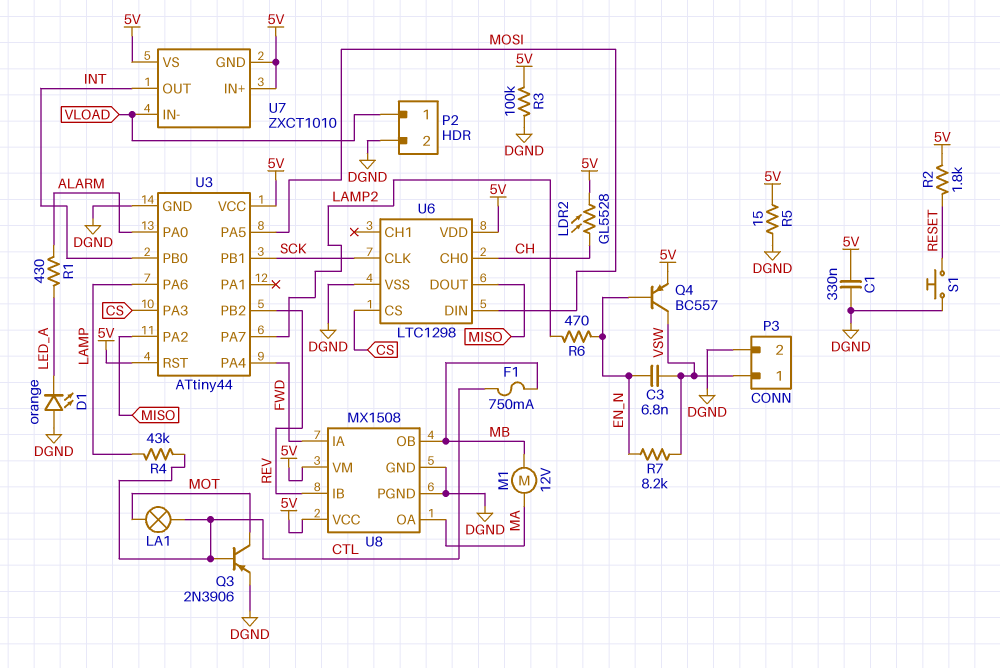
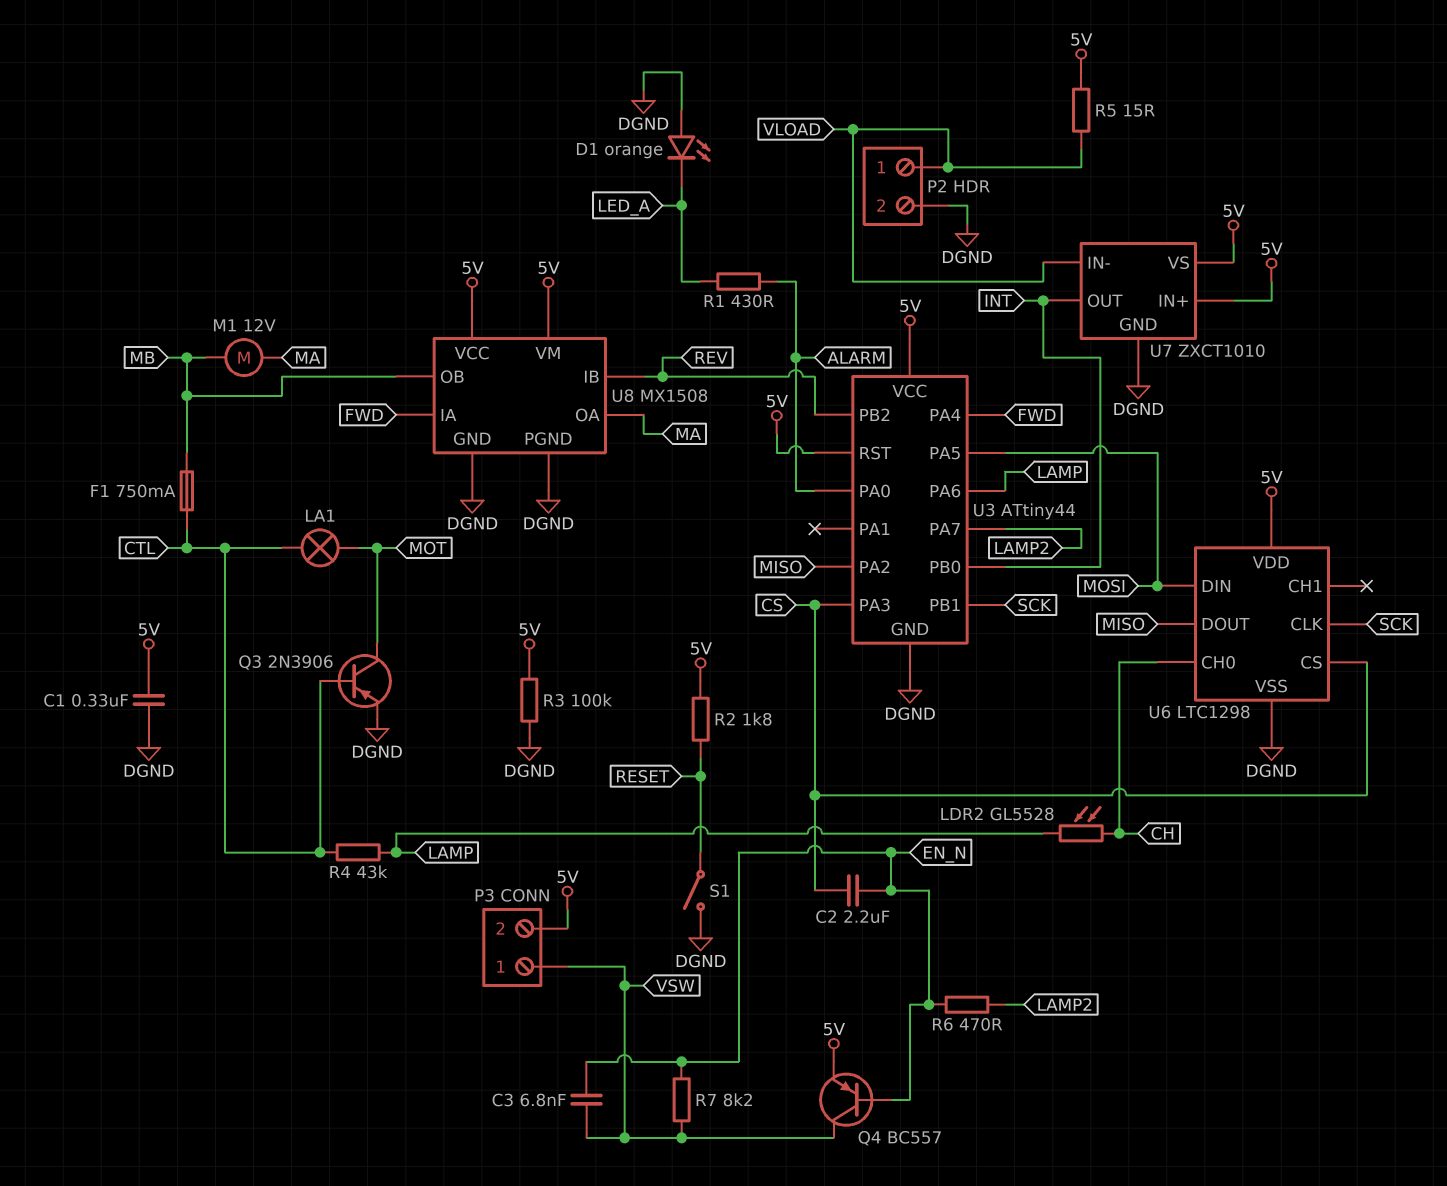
C2: none -> 2.2uF (CS, EN_N)
LDR2: GL5528 (5V, CH) -> GL5528 (CH, LAMP)
P3 pin 2: DGND -> 5V
R5: 15 (5V, DGND) -> 15 (5V, VLOAD)
S1: button (DGND, RESET) -> switch (DGND, RESET)
U7 pin GND: 5V -> DGND

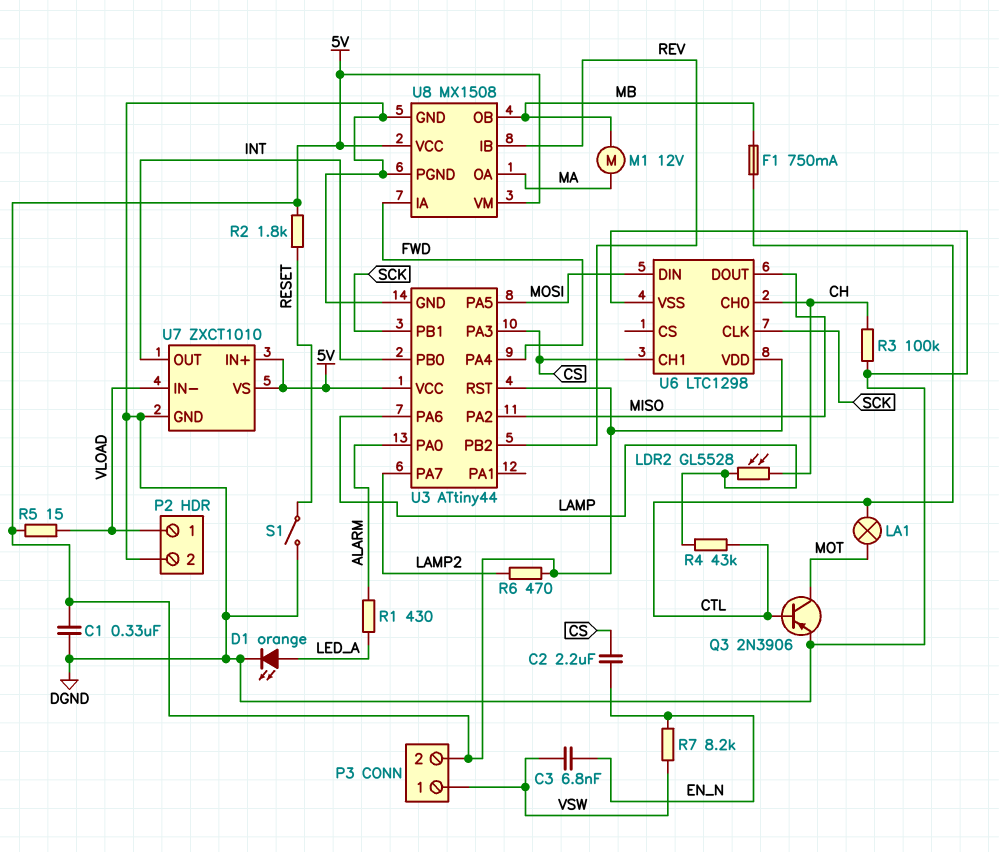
D1: LED orange (A DGND, K LED_A) -> LED orange (A LED_A, K DGND)
Q4: PNP BC557 (B EN_N, C VSW, E 5V) -> none
R3: 100k (5V, DGND) -> 100k (CH, DGND)
R6: 470 (EN_N, LAMP2) -> 470 (5V, LAMP2)
U6 pin CH1: none -> CS
U6 pin CS: CS -> none

